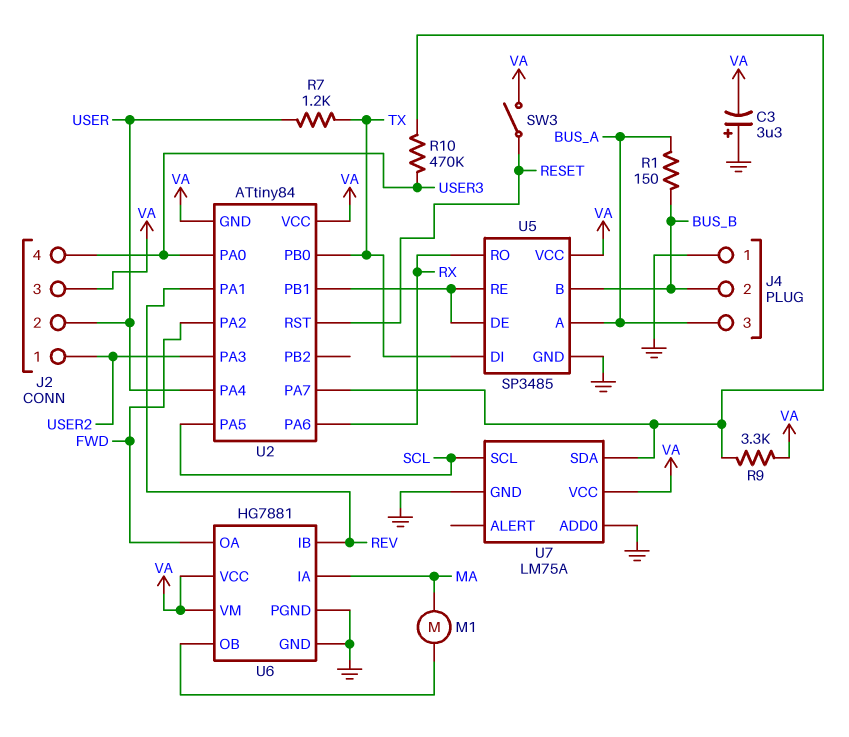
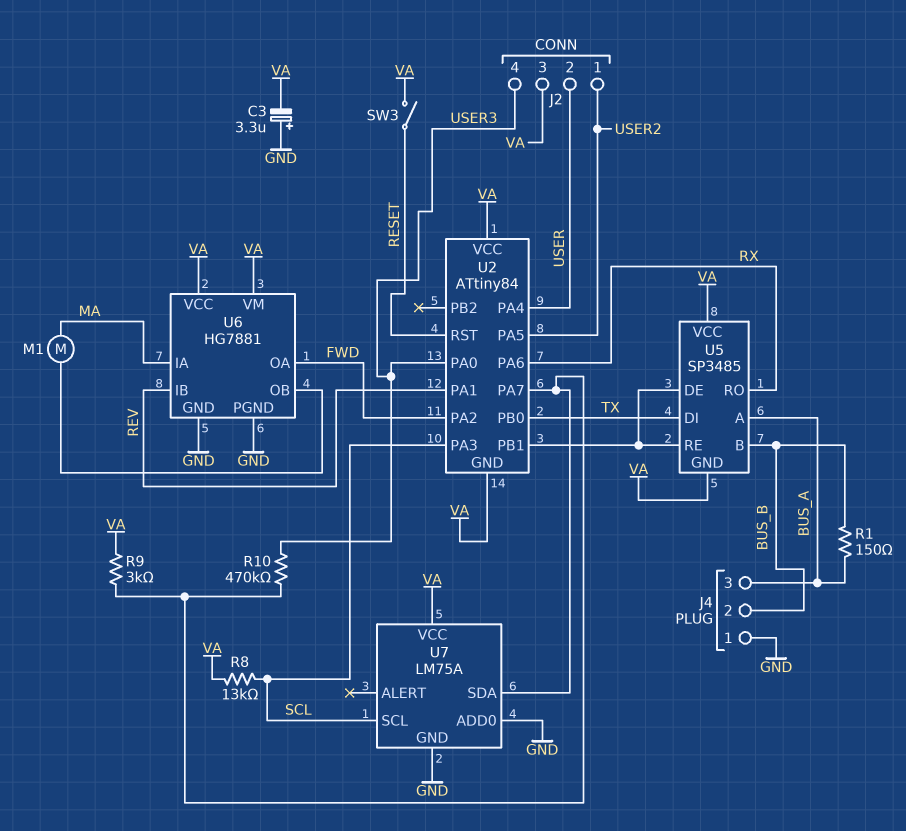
R7: 1.2k (TX, USER) -> none
R8: none -> 13k (SCL, VA)
R9: 3.3k (U2/PA7, VA) -> 3k (U2/PA7, VA)
U2 pin PA3: USER2 -> SCL
U2 pin PA5: SCL -> USER2
U5 pin GND: GND -> VA

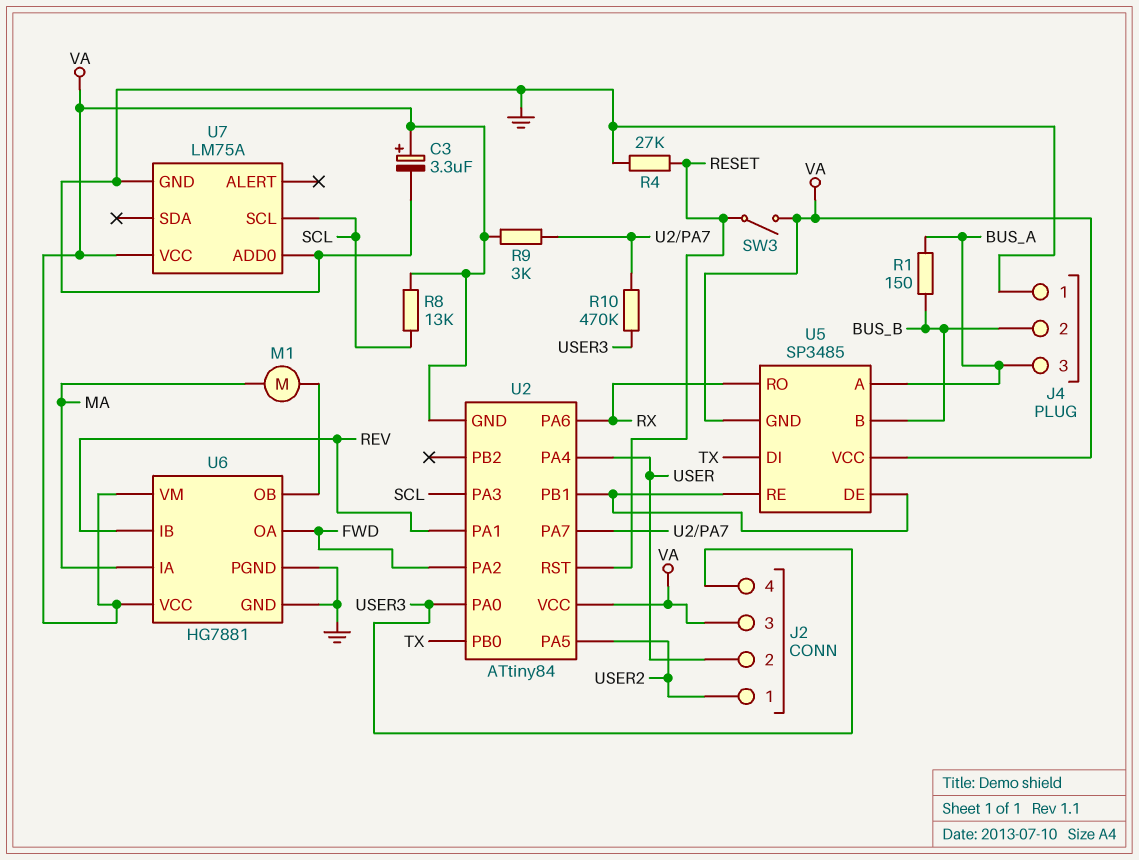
C3: 3.3uF (plus GND, minus VA) -> 3.3uF (plus VA, minus GND)
R4: none -> 27k (GND, RESET)
U7 pin SDA: U2/PA7 -> none

